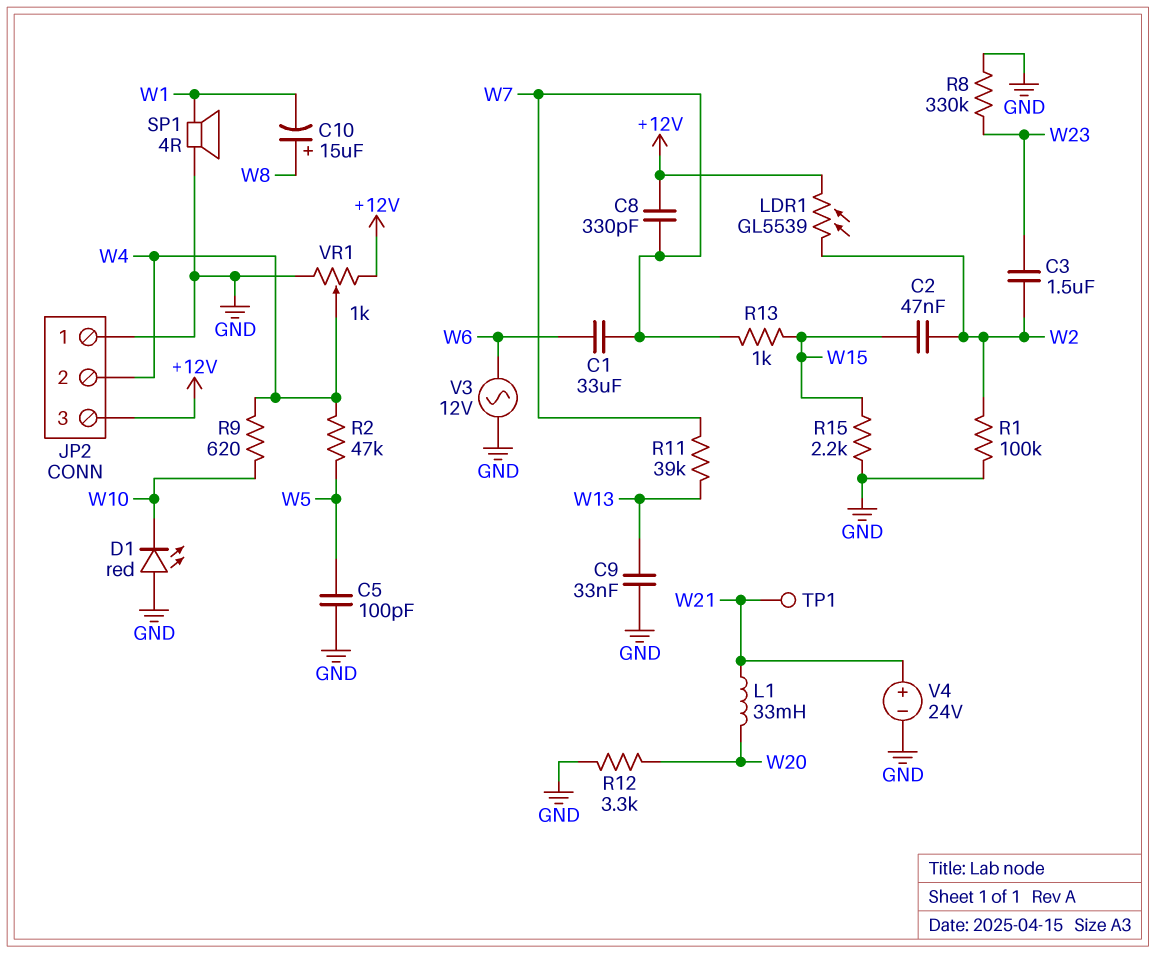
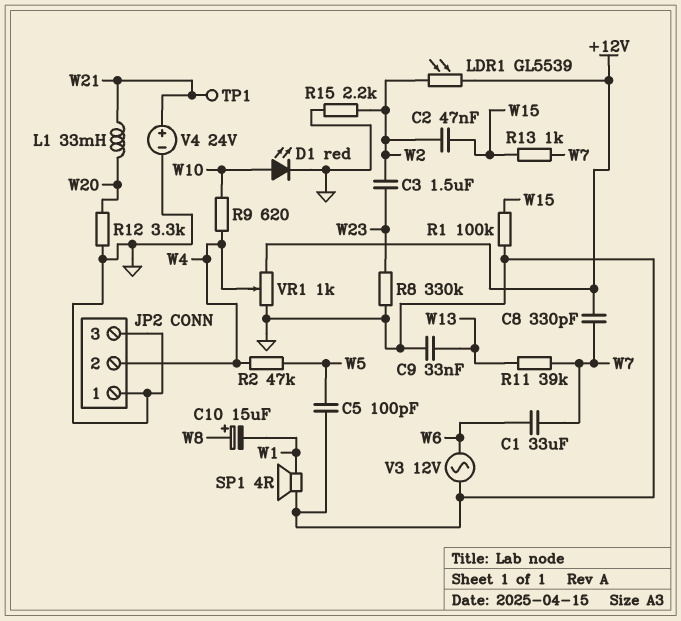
D1: LED red (A GND, K W10) -> LED red (A W10, K GND)
JP2 pin 3: +12V -> GND
R1: 100k (GND, W2) -> 100k (GND, W15)
R15: 2.2k (GND, W15) -> 2.2k (GND, W2)

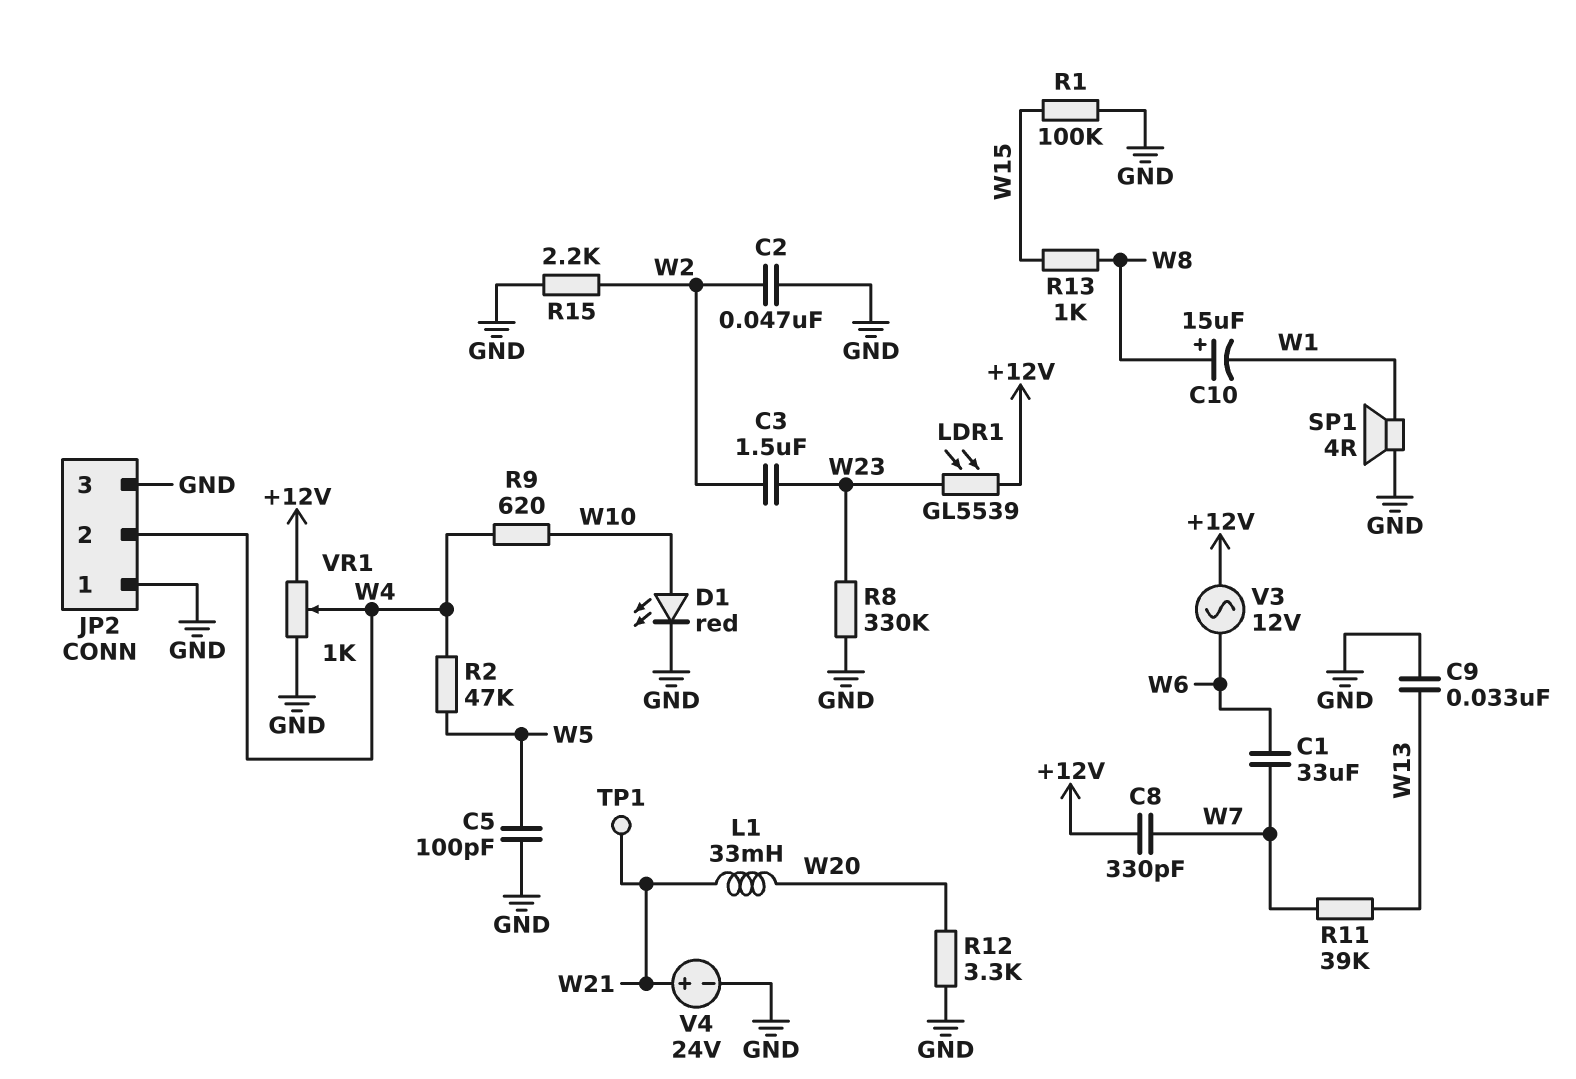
C2: 47nF (W2, W15) -> 47nF (GND, W2)
LDR1: GL5539 (+12V, W2) -> GL5539 (+12V, W23)
R13: 1k (W7, W15) -> 1k (W8, W15)
V3: AC 12V (GND, W6) -> AC 12V (+12V, W6)

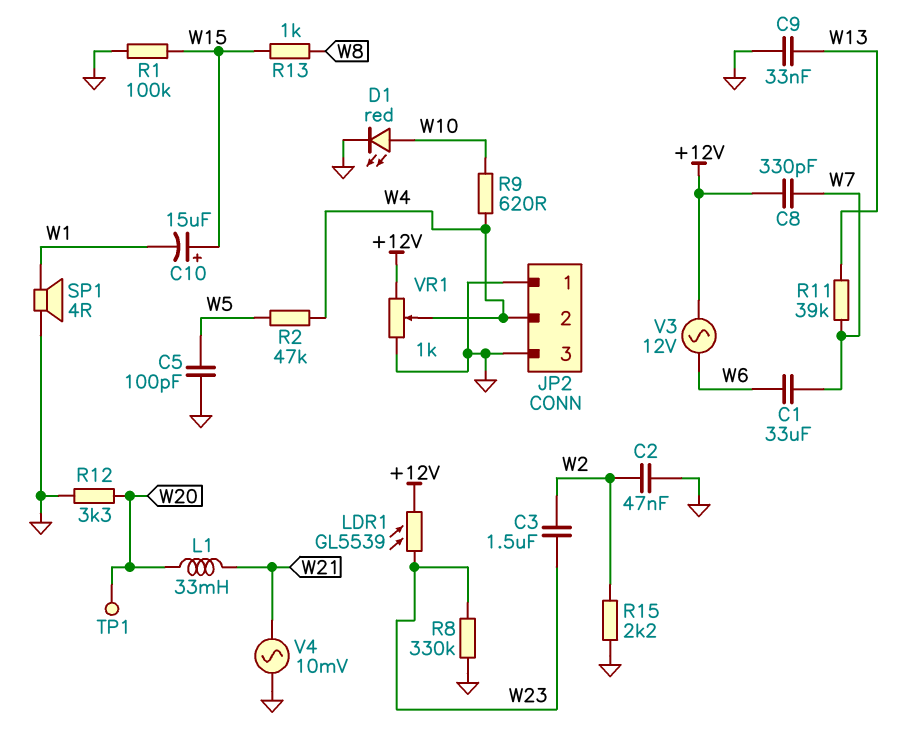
C10: 15uF (plus W8, minus W1) -> 15uF (plus W15, minus W1)
TP1: test point (W21) -> test point (W20)
V4: 24V (plus W21, minus GND) -> AC 10mV (GND, W21)

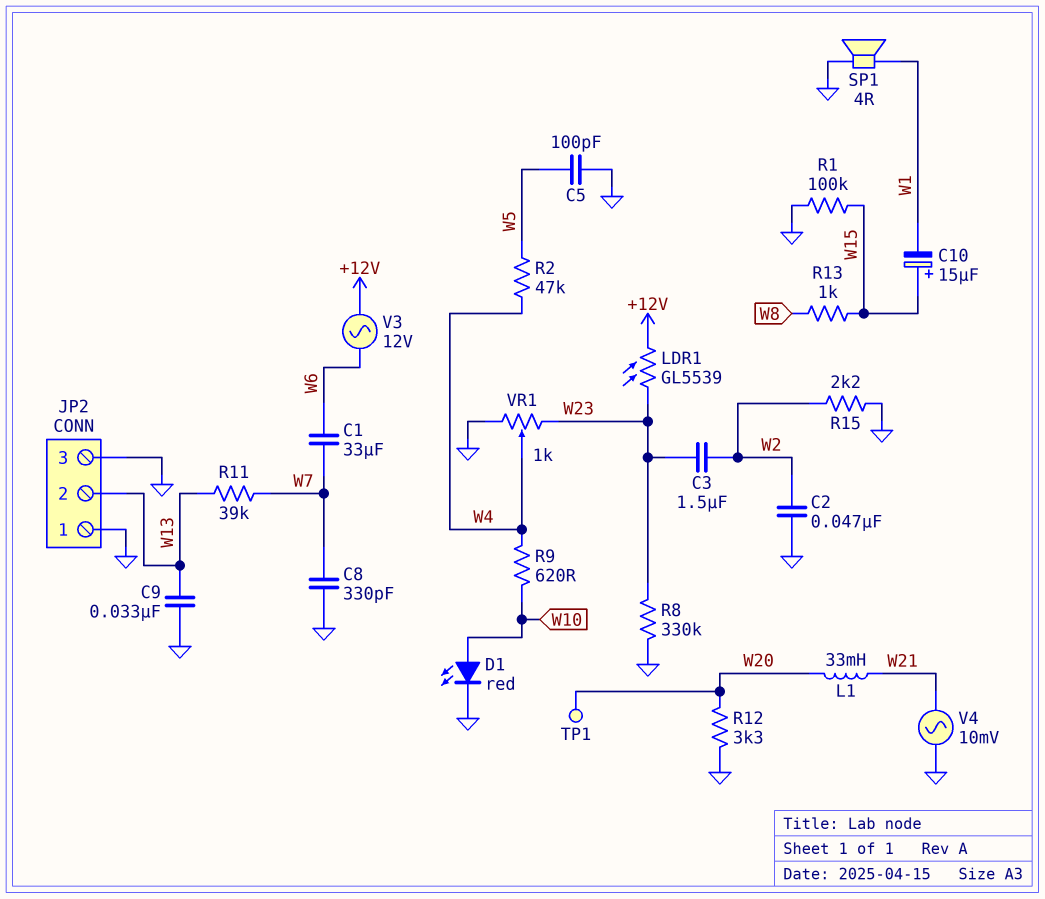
C8: 330pF (+12V, W7) -> 330pF (GND, W7)
JP2 pin 2: W4 -> W13
VR1: 1k (+12V, GND, wiper W4) -> 1k (GND, W23, wiper W4)

